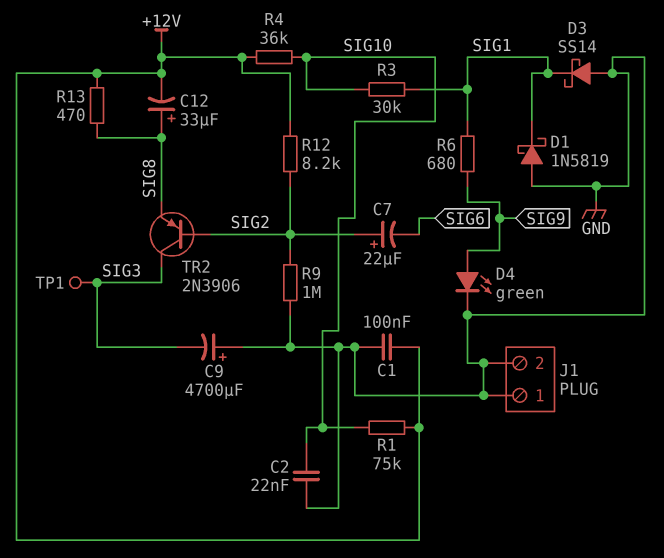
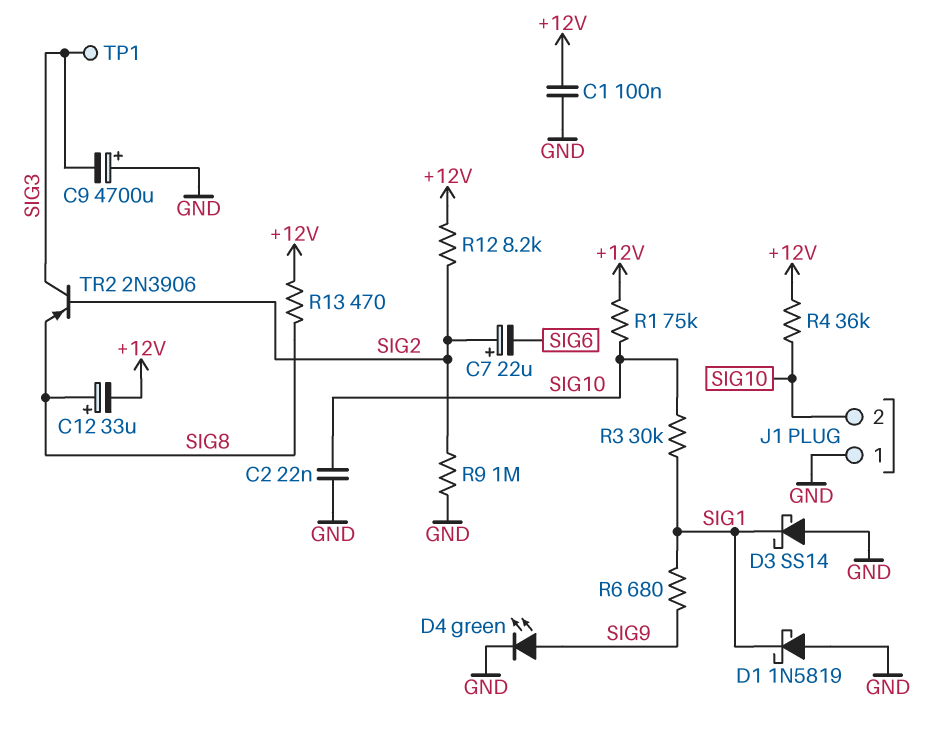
J1 pin 2: GND -> SIG10

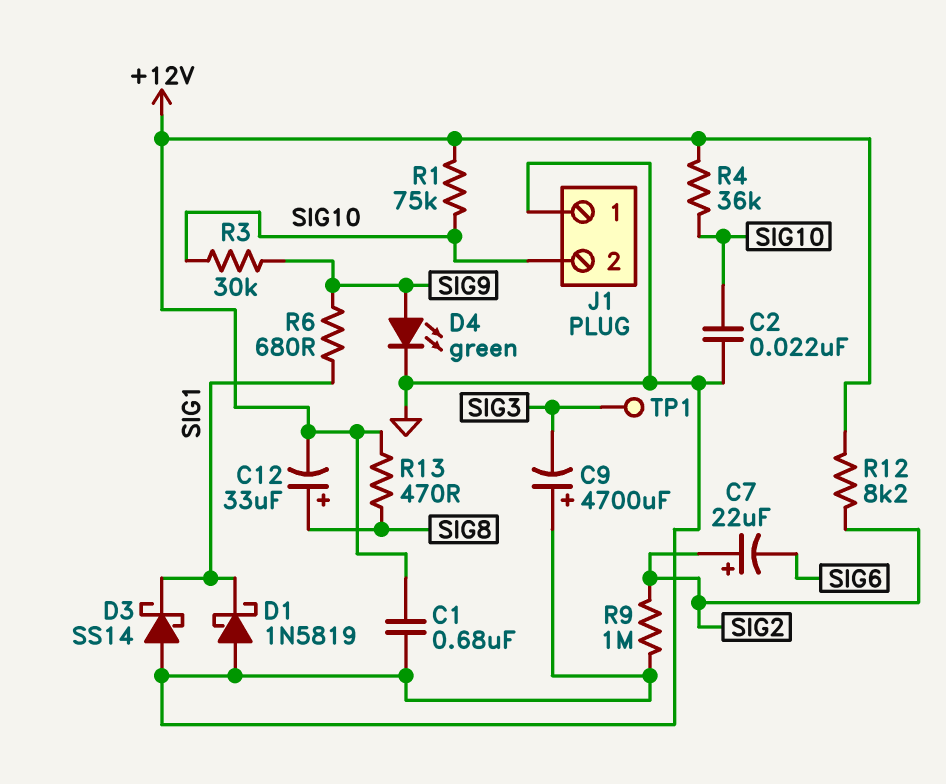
C1: 100nF (+12V, GND) -> 680nF (+12V, GND)
R3: 30k (SIG1, SIG10) -> 30k (SIG9, SIG10)
TR2: PNP 2N3906 (B SIG2, C SIG3, E SIG8) -> none

